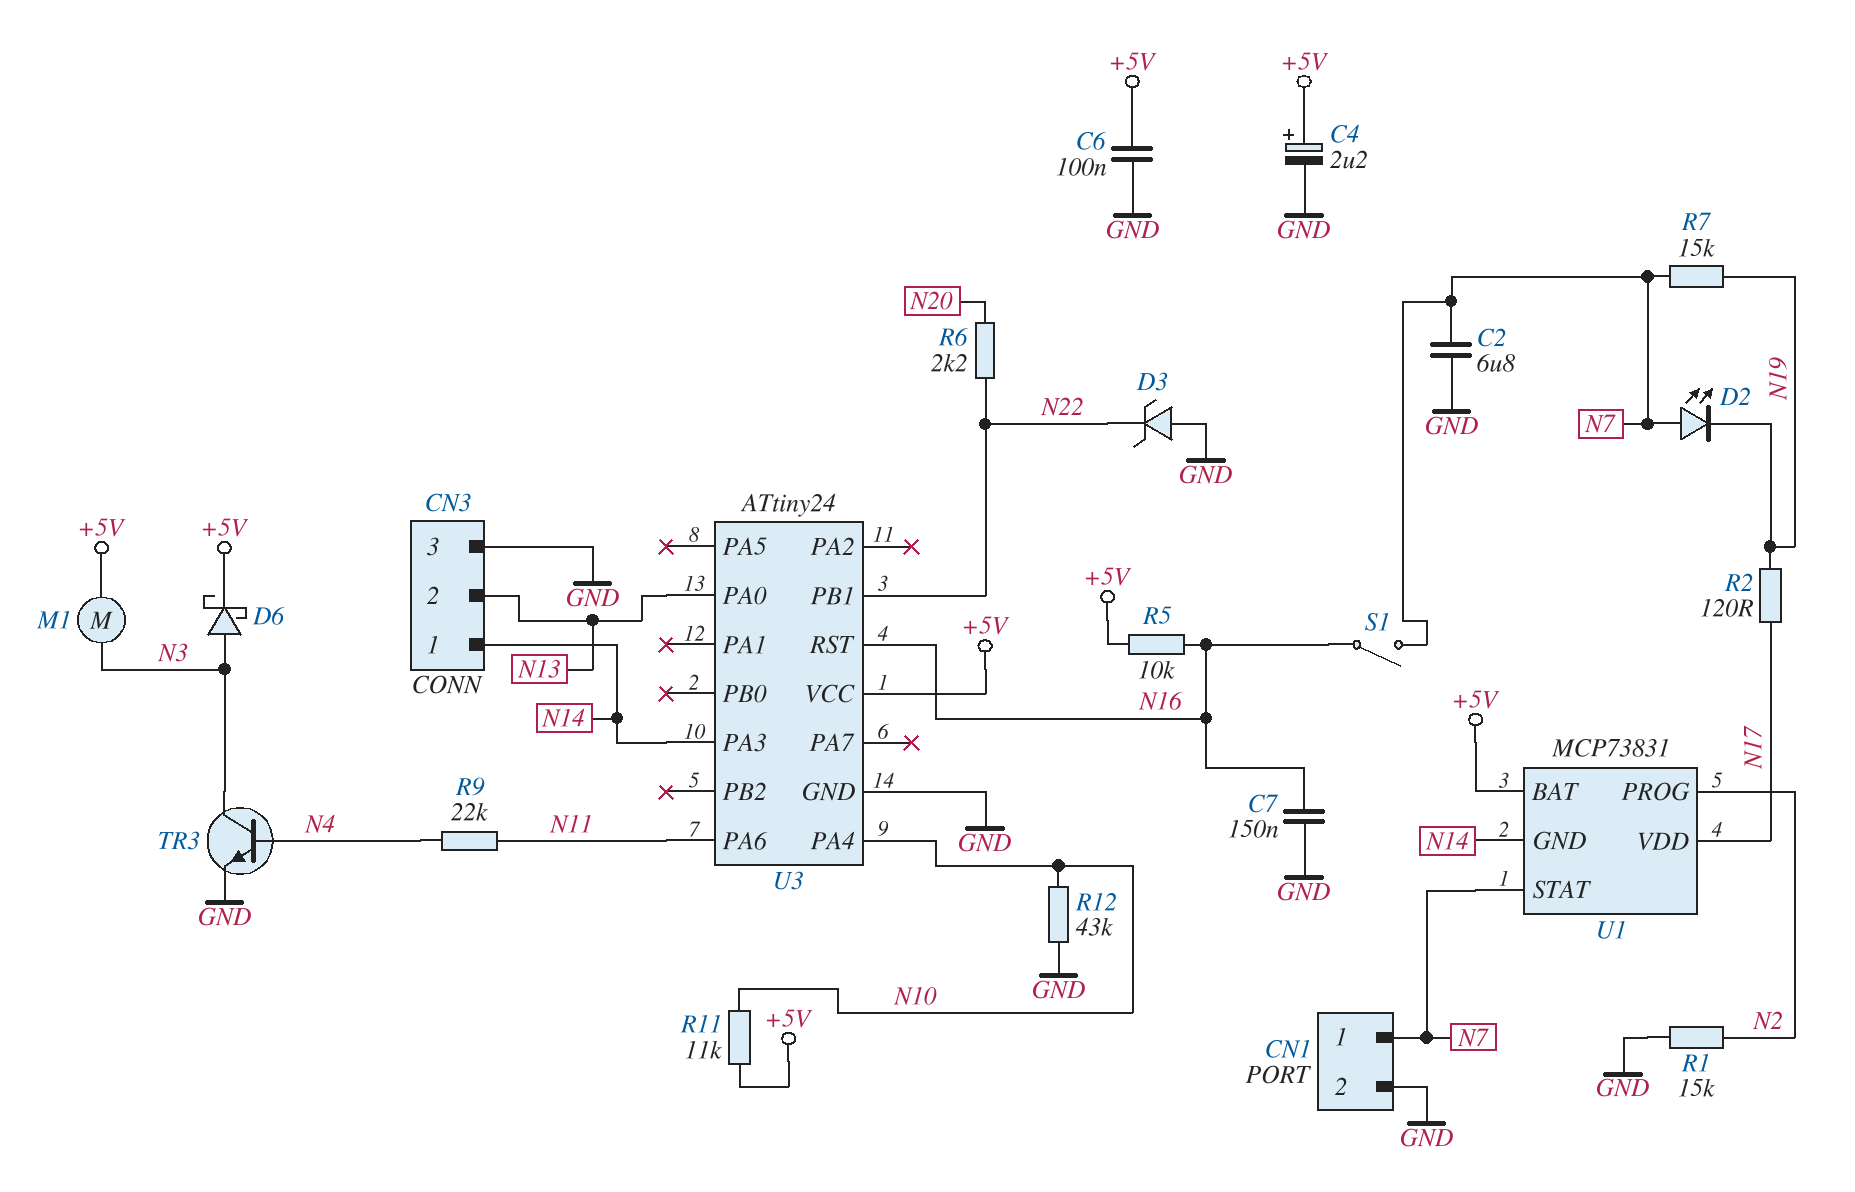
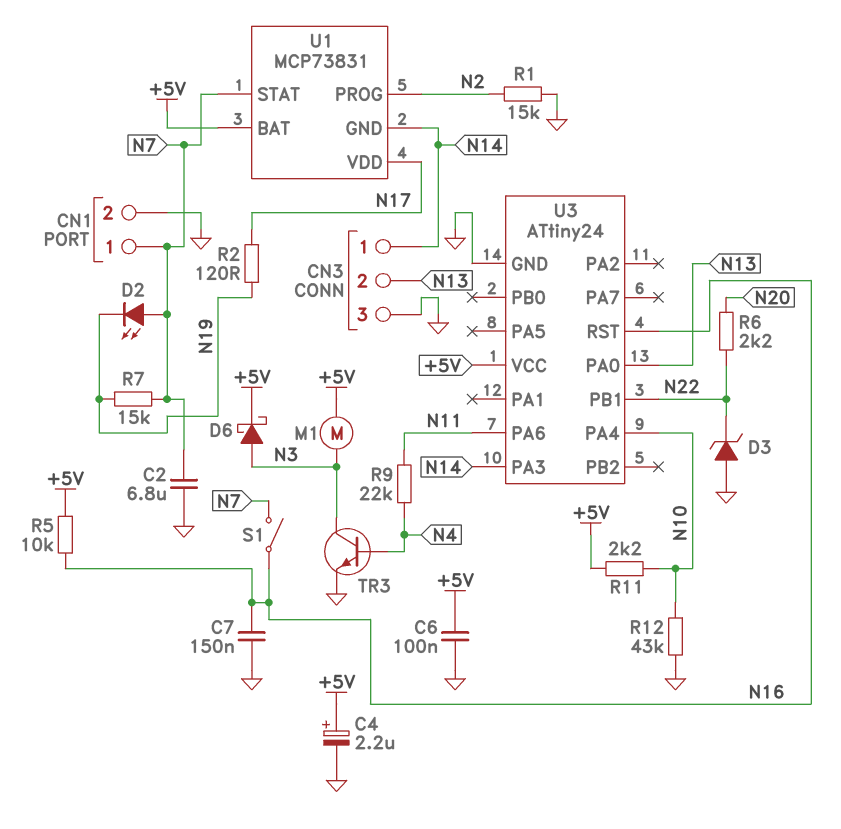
R11: 11k (+5V, N10) -> 2.2k (+5V, N10)

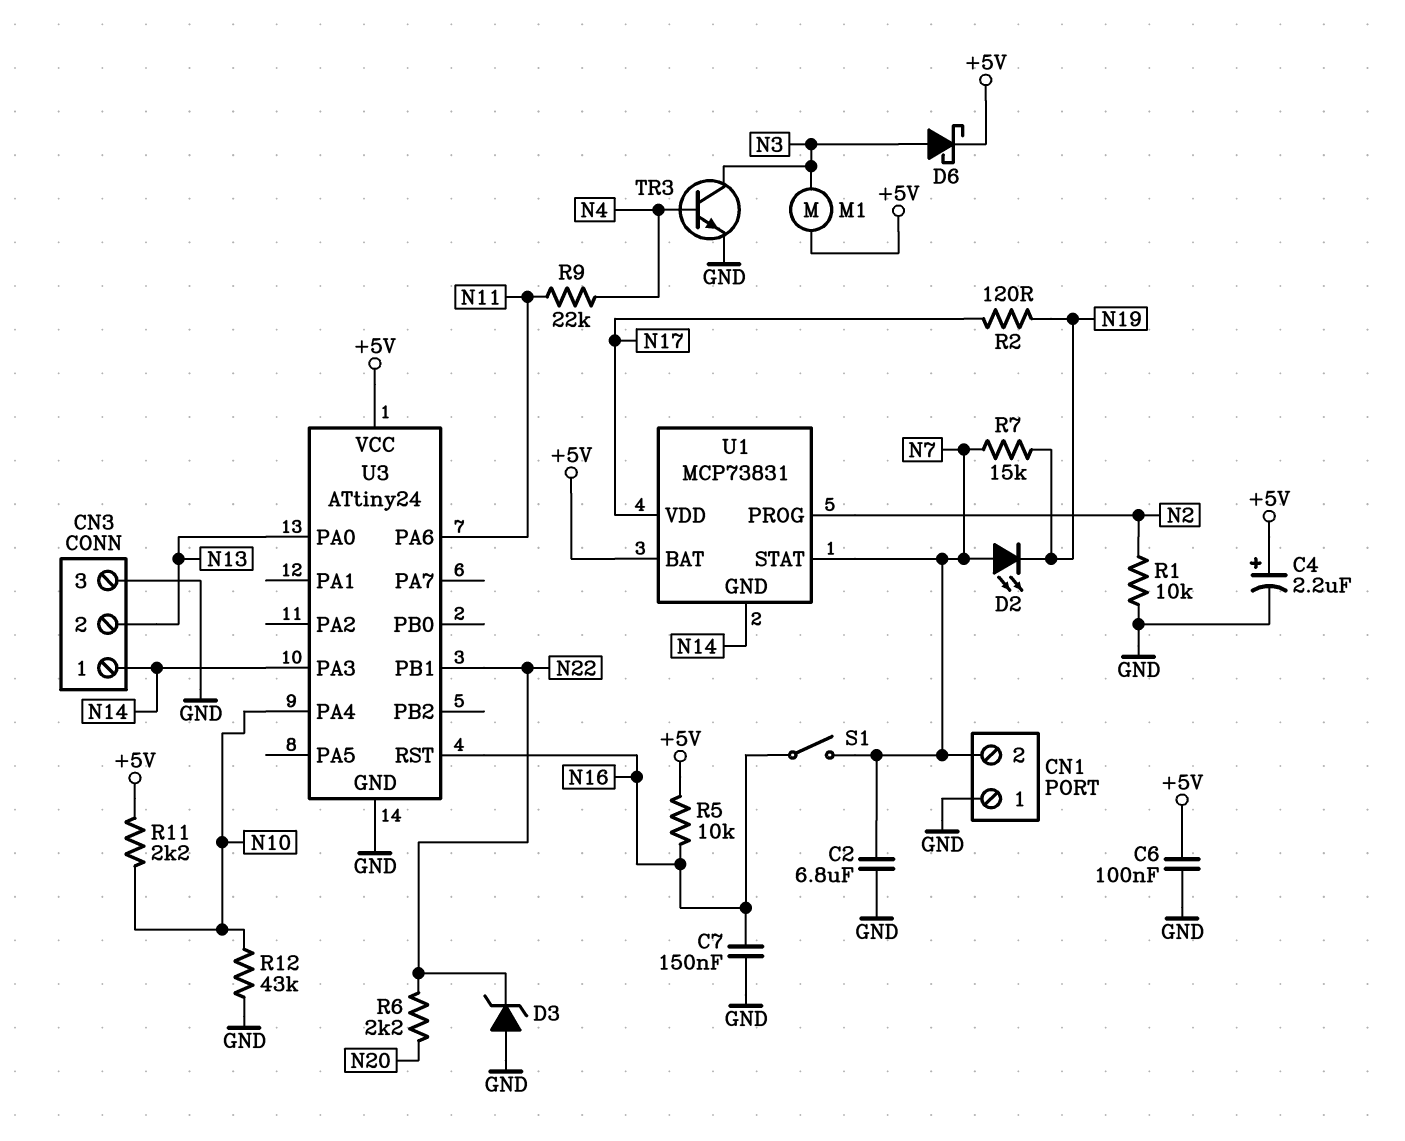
CN1 pin 1: N7 -> GND
CN1 pin 2: GND -> N7
R1: 15k (GND, N2) -> 10k (GND, N2)

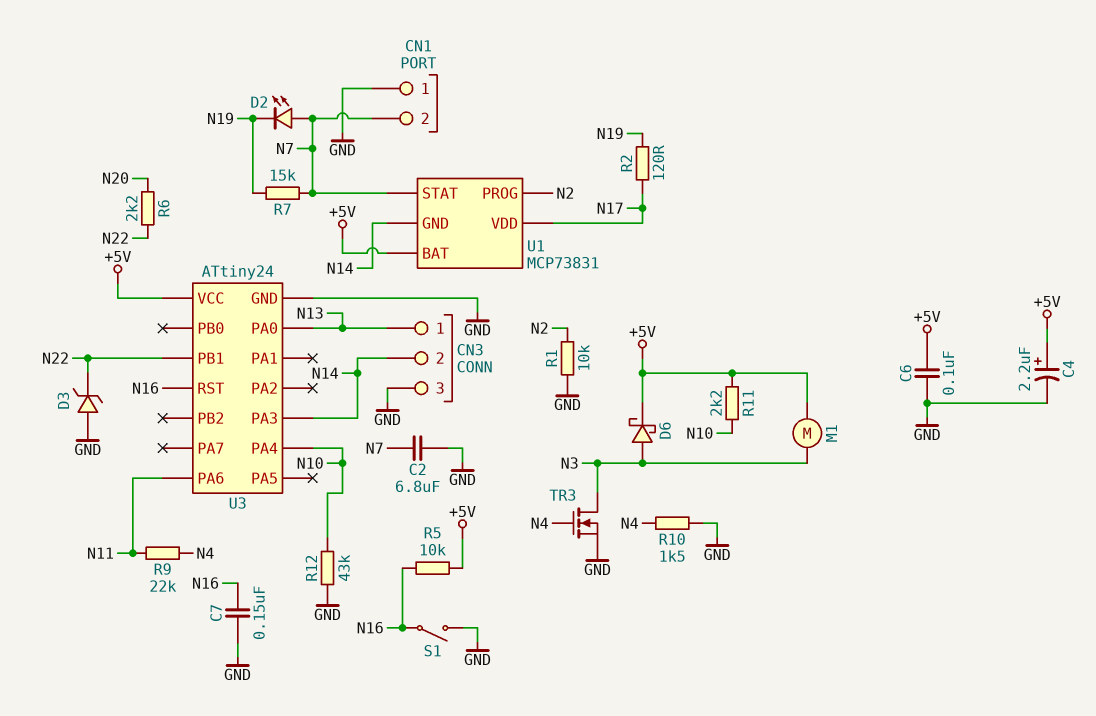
CN3 pin 1: N14 -> N13
CN3 pin 2: N13 -> N14
R10: none -> 1.5k (GND, N4)
S1: switch (N7, N16) -> switch (GND, N16)
TR3: NPN (B N4, C N3, E GND) -> NMOS (G N4, D N3, S GND)

